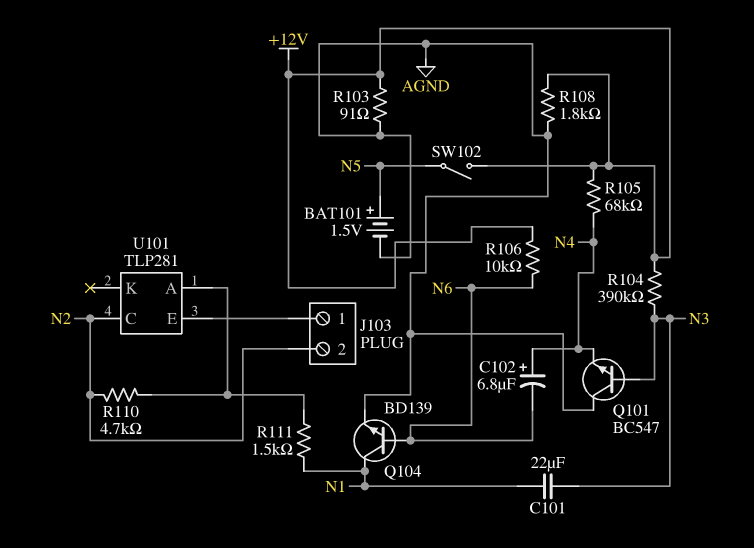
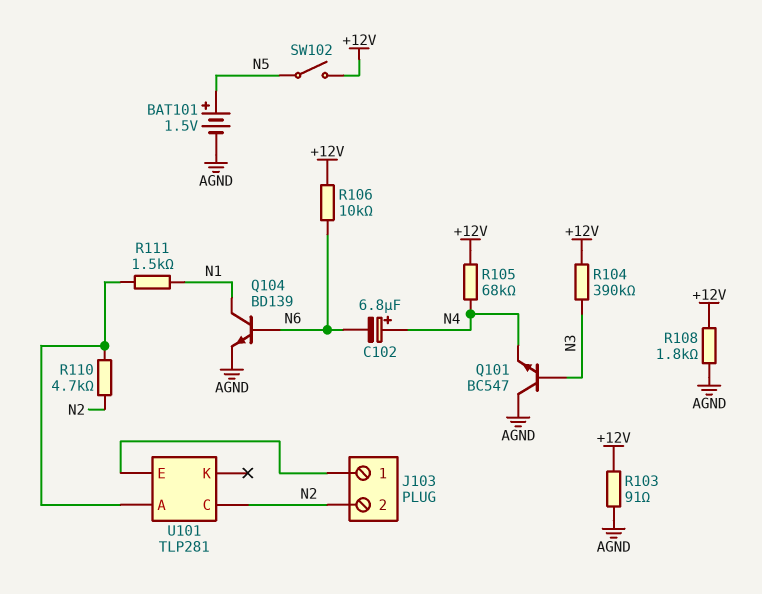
C101: 22uF (N1, N3) -> none

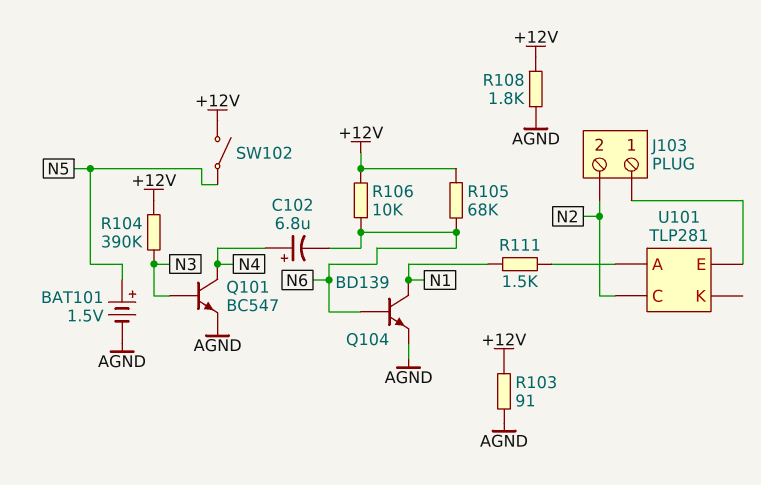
Q101: NPN BC547 (B N3, C AGND, E N4) -> NPN BC547 (B N3, C N4, E AGND)
R105: 68k (+12V, N4) -> 68k (+12V, N6)
R110: 4.7k (N2, U101/A) -> none

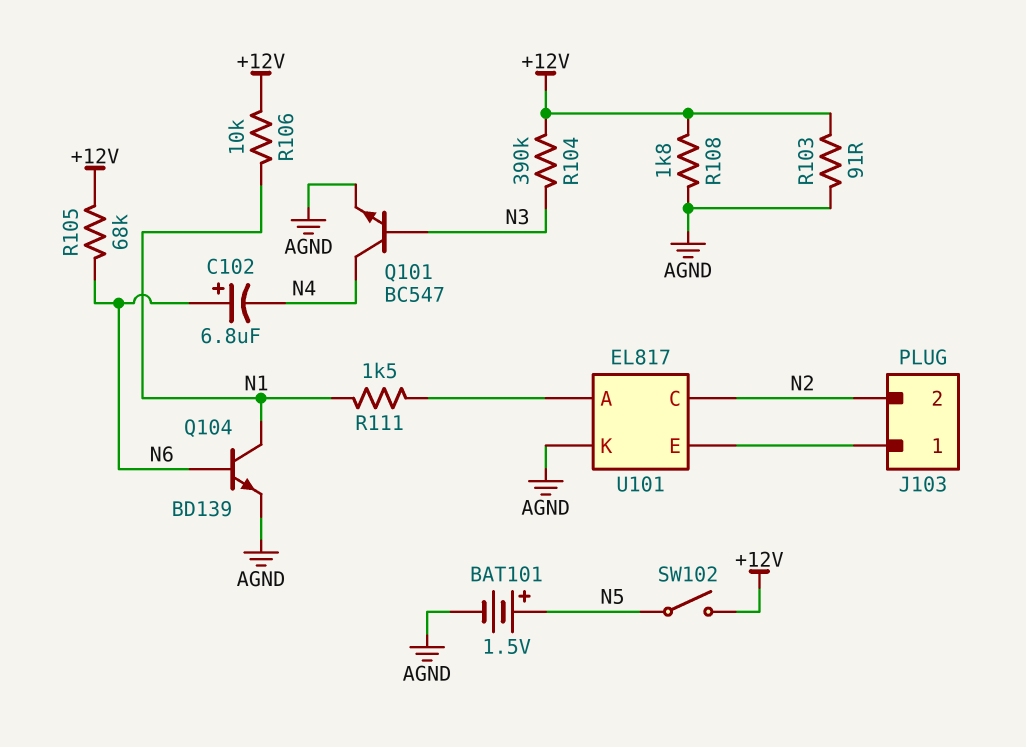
C102: 6.8uF (plus N4, minus N6) -> 6.8uF (plus N6, minus N4)
R106: 10k (+12V, N6) -> 10k (+12V, N1)
U101: TLP281 -> EL817
U101 pin K: none -> AGND

